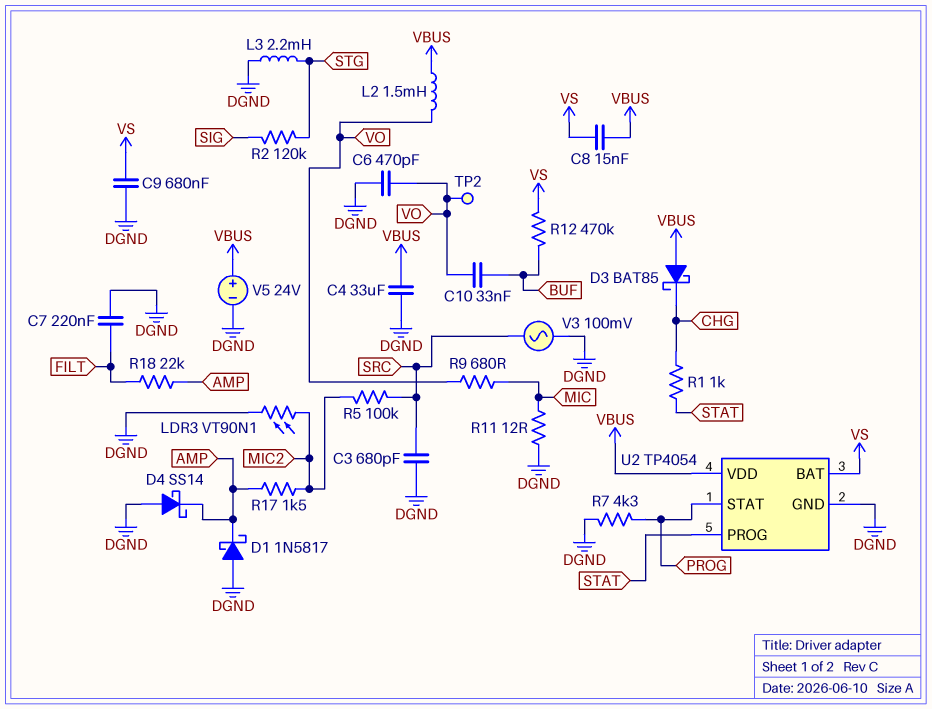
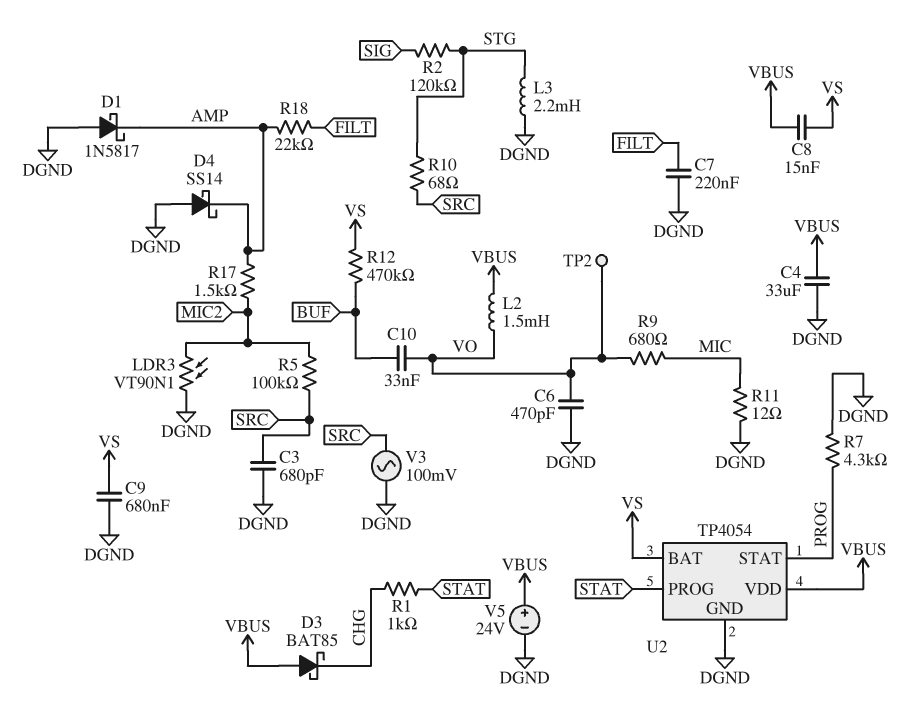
R10: none -> 68 (SRC, STG)

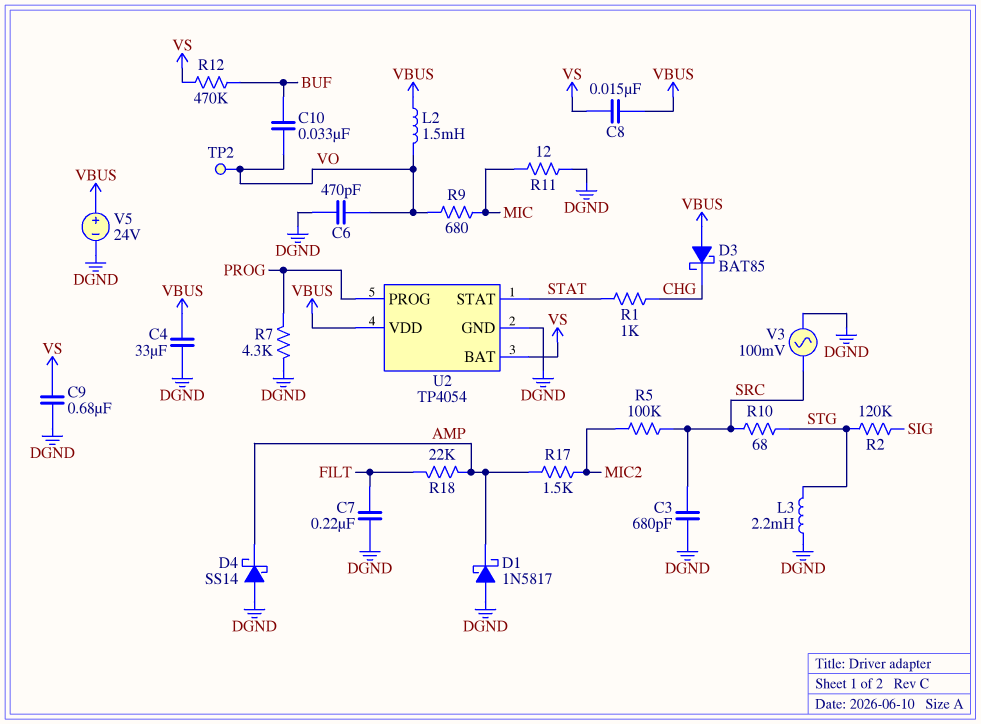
LDR3: VT90N1 (DGND, MIC2) -> none
U2 pin PROG: STAT -> PROG
U2 pin STAT: PROG -> STAT

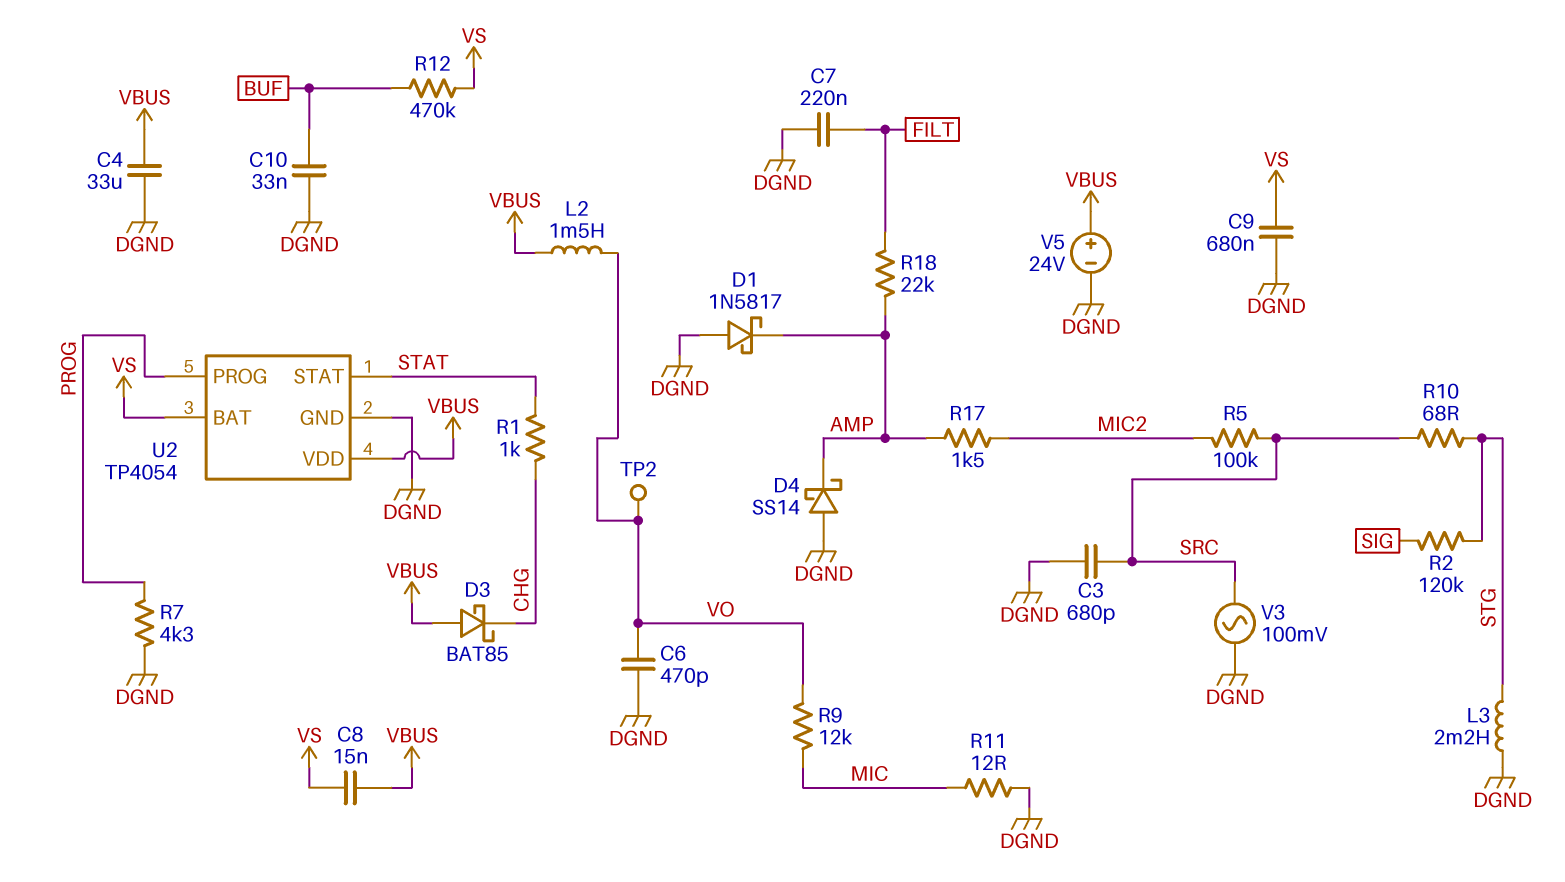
C10: 33nF (BUF, VO) -> 33nF (BUF, DGND)
R9: 680 (MIC, VO) -> 12k (MIC, VO)

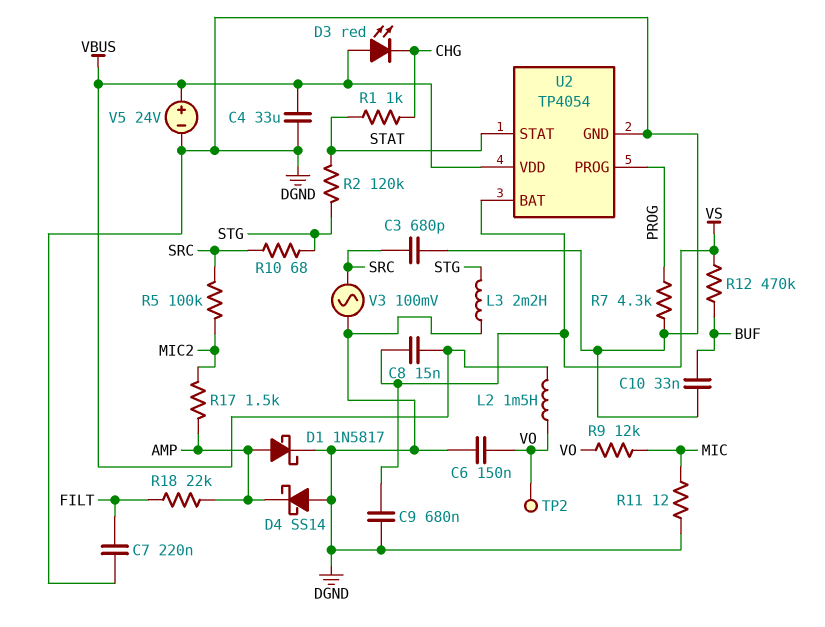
C6: 470pF (DGND, VO) -> 150nF (DGND, VO)
D1: schottky 1N5817 (A DGND, K AMP) -> schottky 1N5817 (A AMP, K DGND)
D3: schottky BAT85 (A VBUS, K CHG) -> LED red (A VBUS, K CHG)
R2: 120k (SIG, STG) -> 120k (STAT, STG)

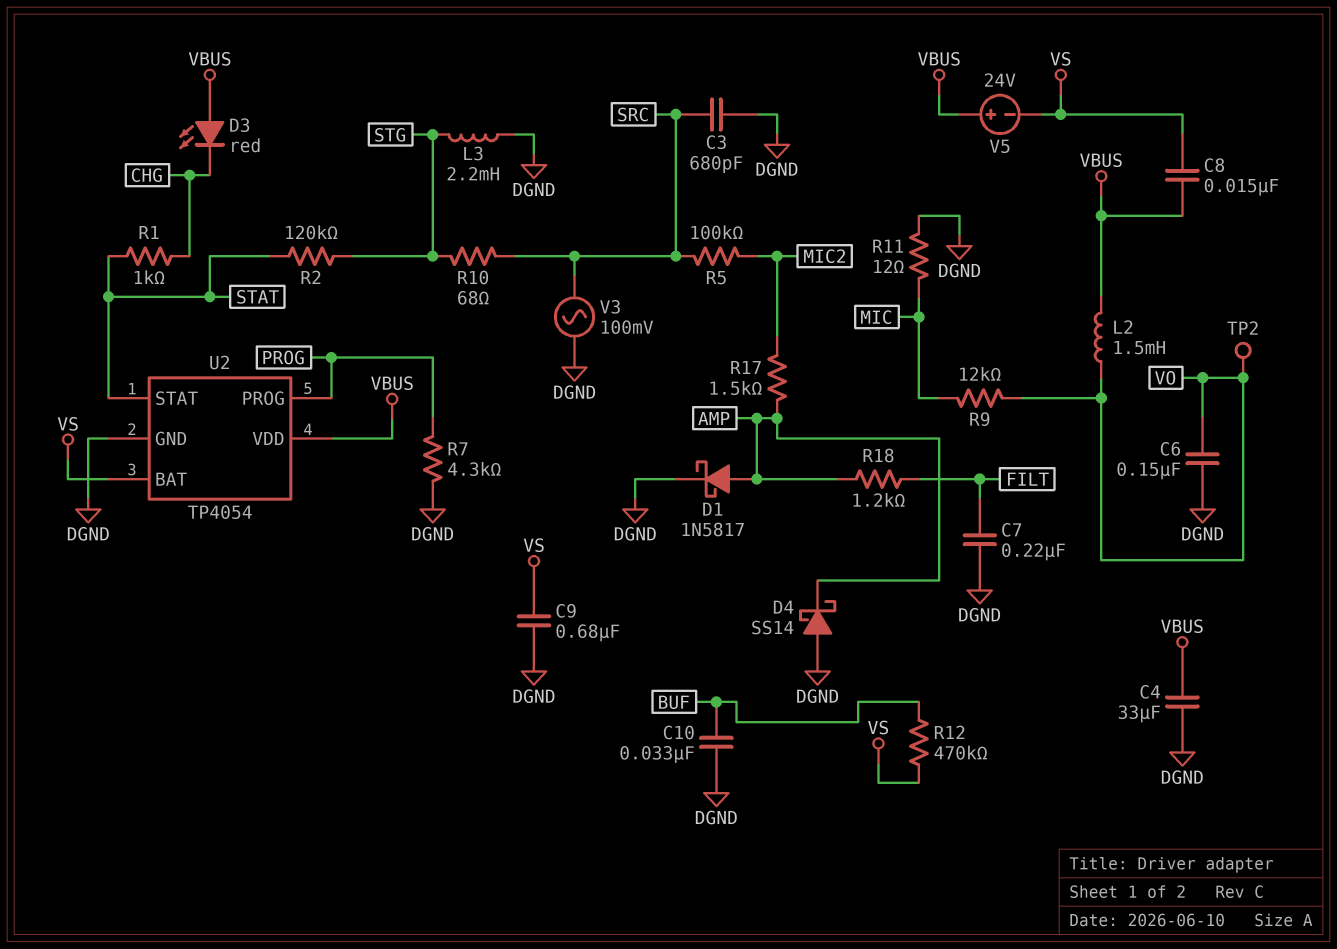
R18: 22k (AMP, FILT) -> 1.2k (AMP, FILT)
V5: 24V (plus VBUS, minus DGND) -> 24V (plus VBUS, minus VS)

